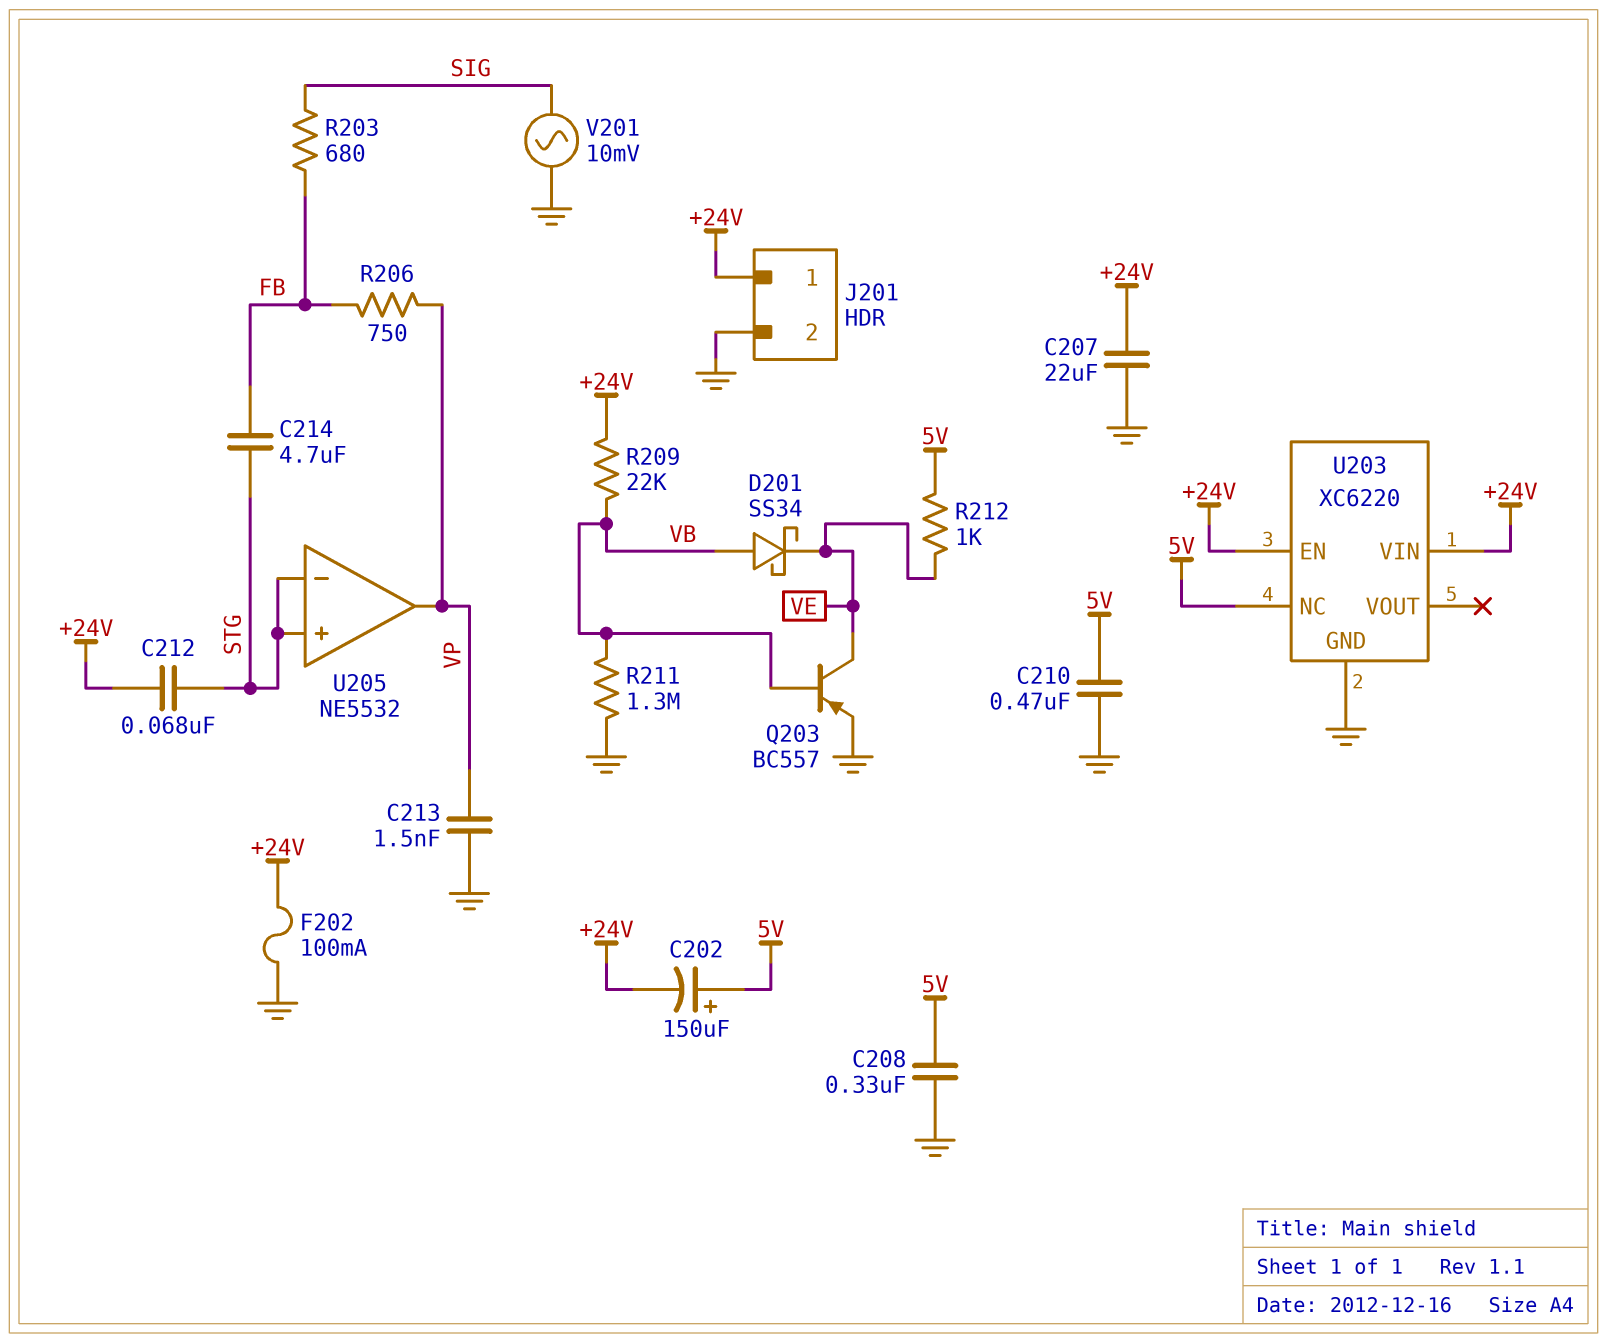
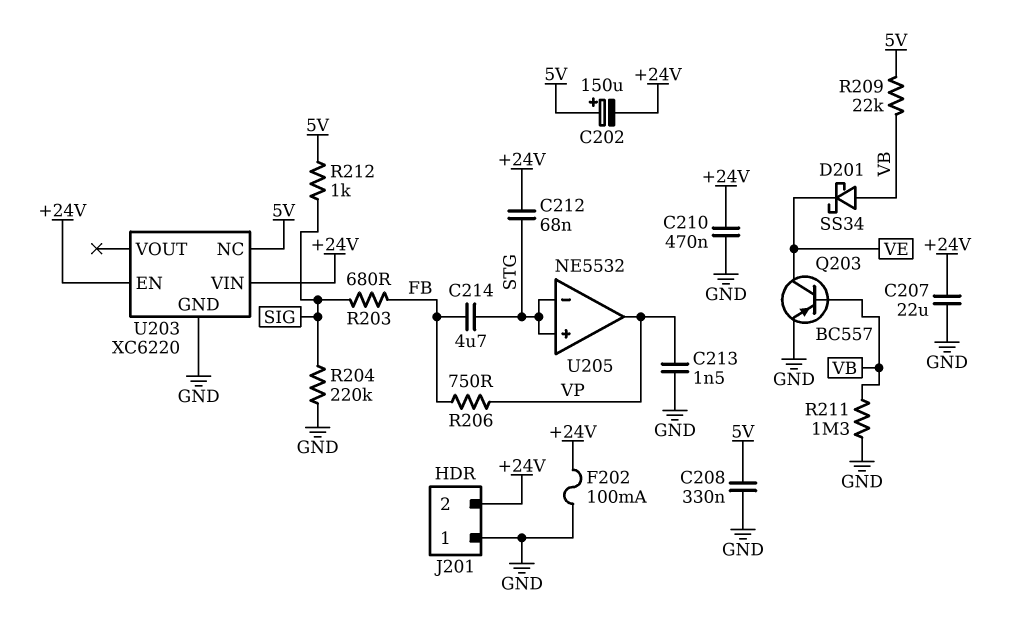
C210: 470nF (5V, GND) -> 470nF (+24V, GND)
J201 pin 1: +24V -> GND
J201 pin 2: GND -> +24V
R204: none -> 220k (GND, SIG)
R209: 22k (+24V, VB) -> 22k (5V, VB)
R212: 1k (5V, VE) -> 1k (5V, SIG)
V201: AC 10mV (GND, SIG) -> none

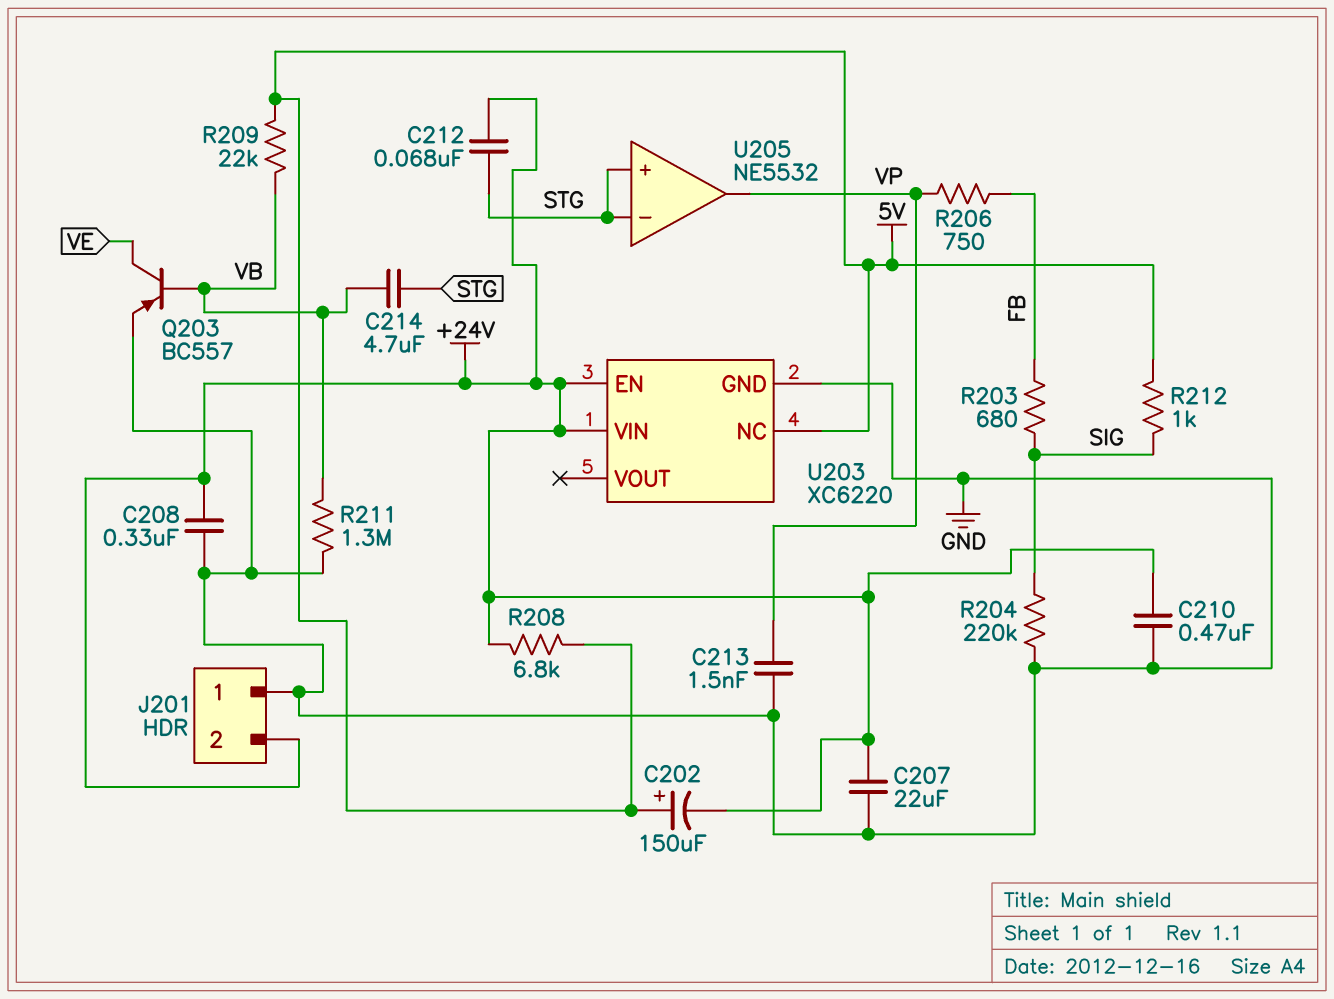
C208: 330nF (5V, GND) -> 330nF (+24V, GND)
C214: 4.7uF (FB, STG) -> 4.7uF (STG, VB)
D201: schottky SS34 (A VB, K VE) -> none
F202: 100mA (+24V, GND) -> none
R208: none -> 6.8k (+24V, 5V)

